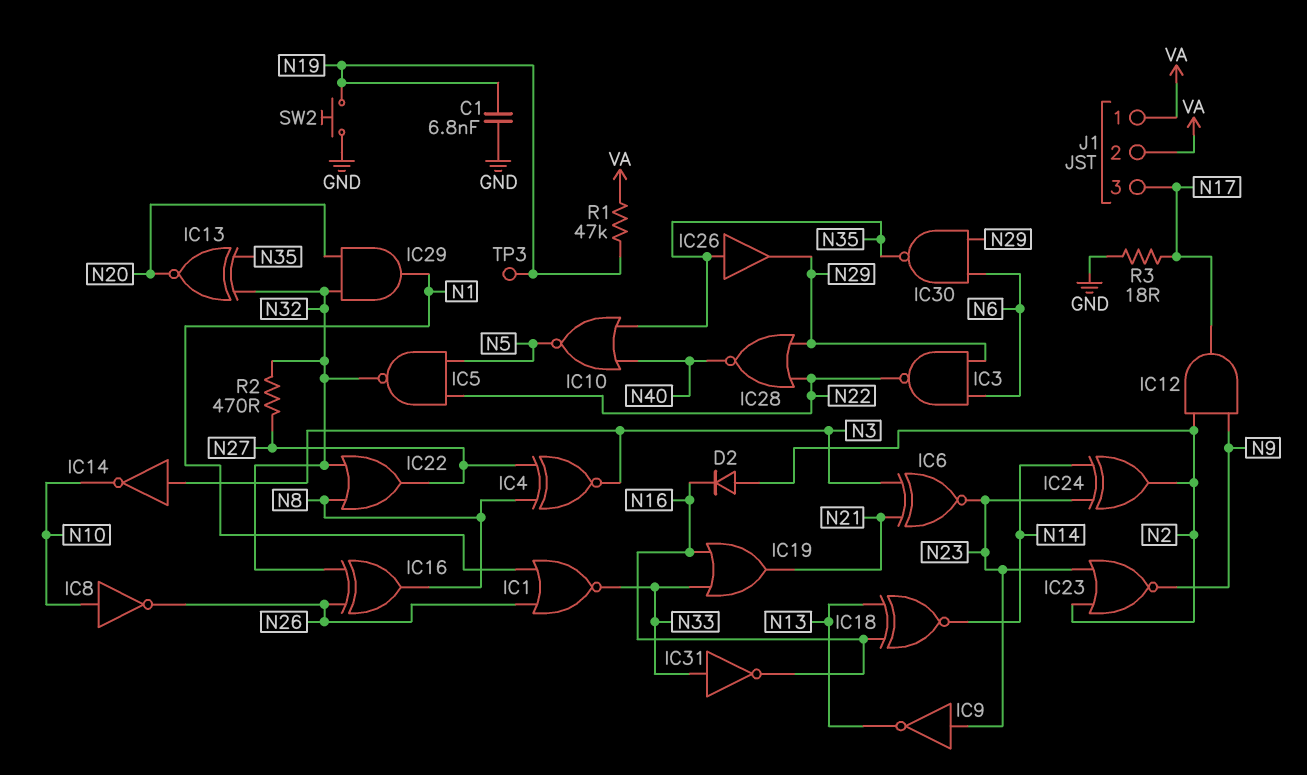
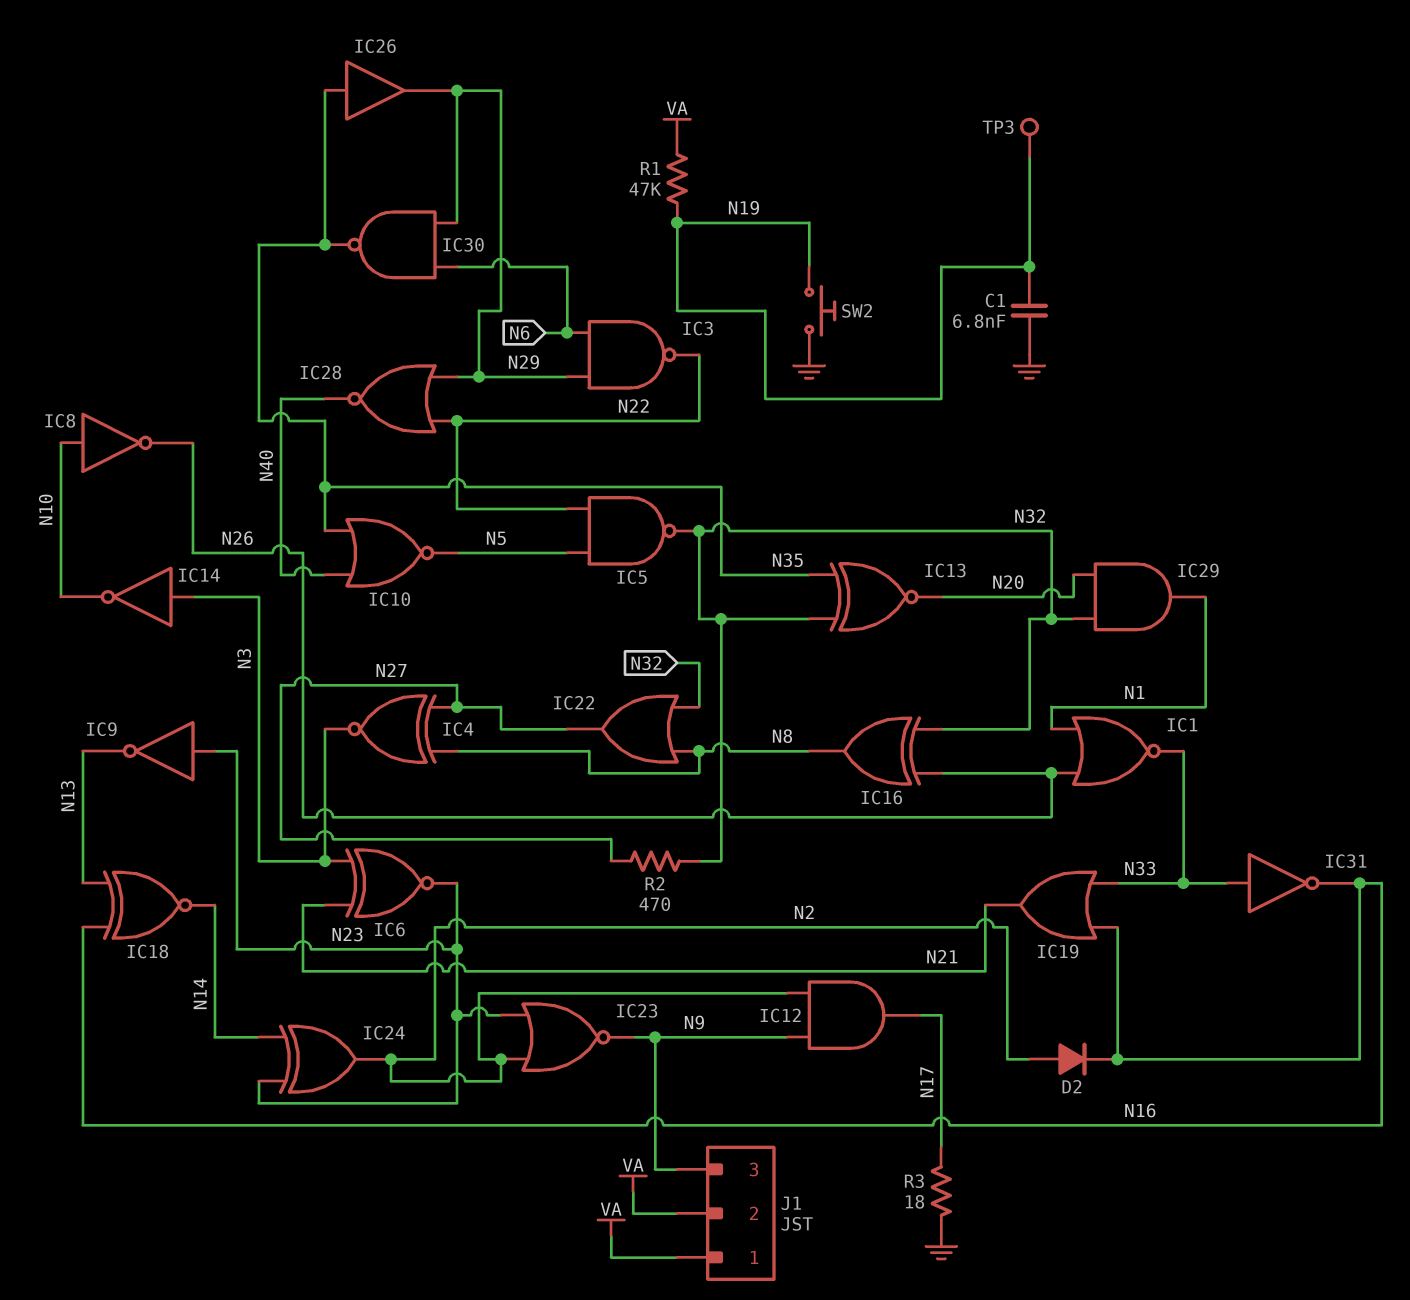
J1 pin 3: N17 -> N9

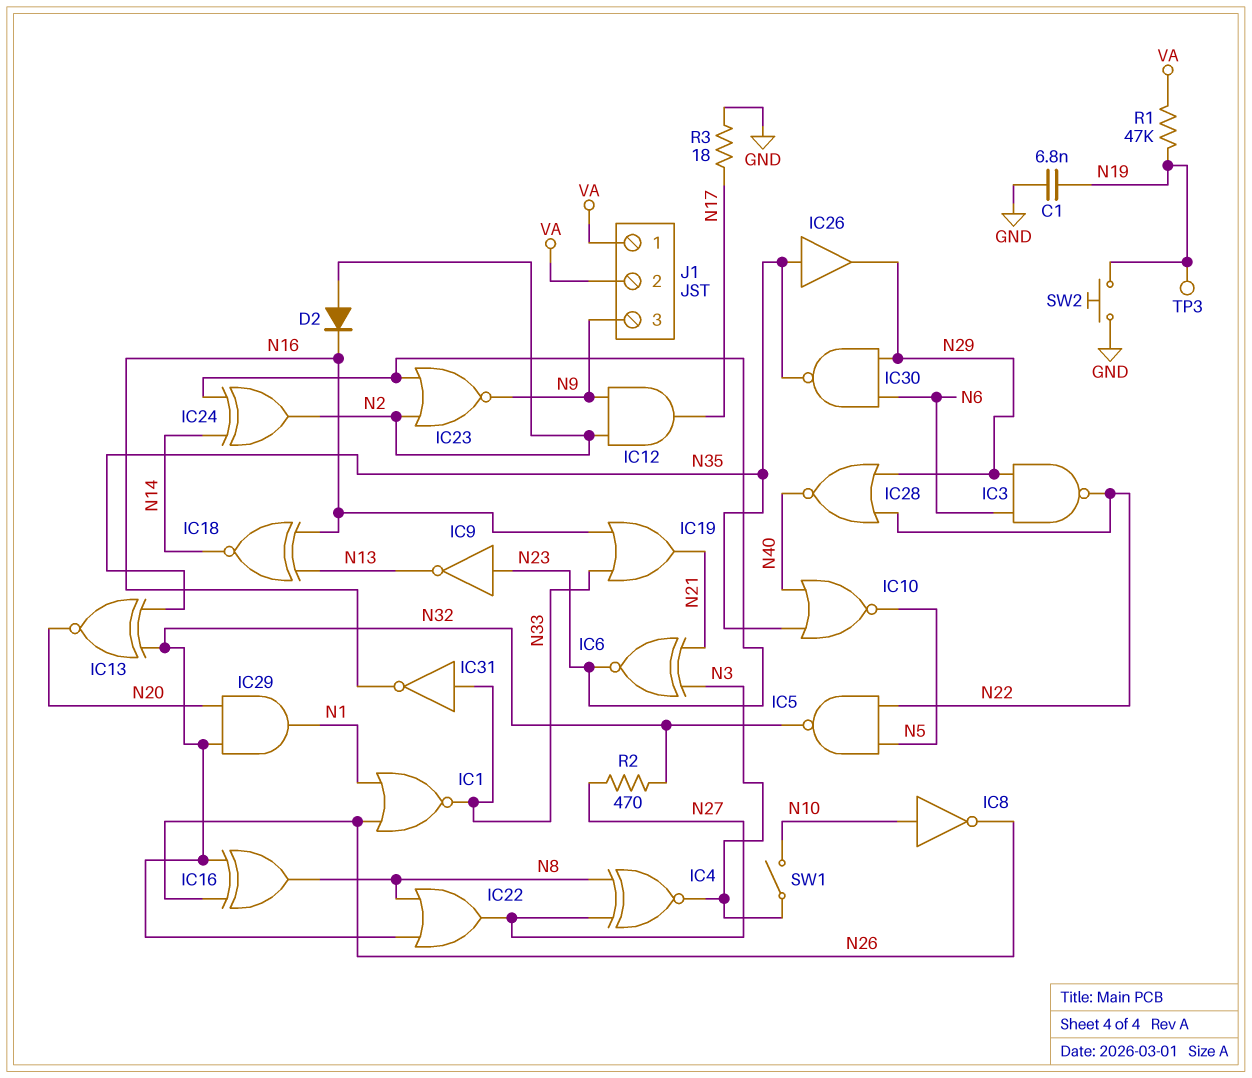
IC14: NOT (in N3, out N10) -> none
SW1: none -> switch (N3, N10)

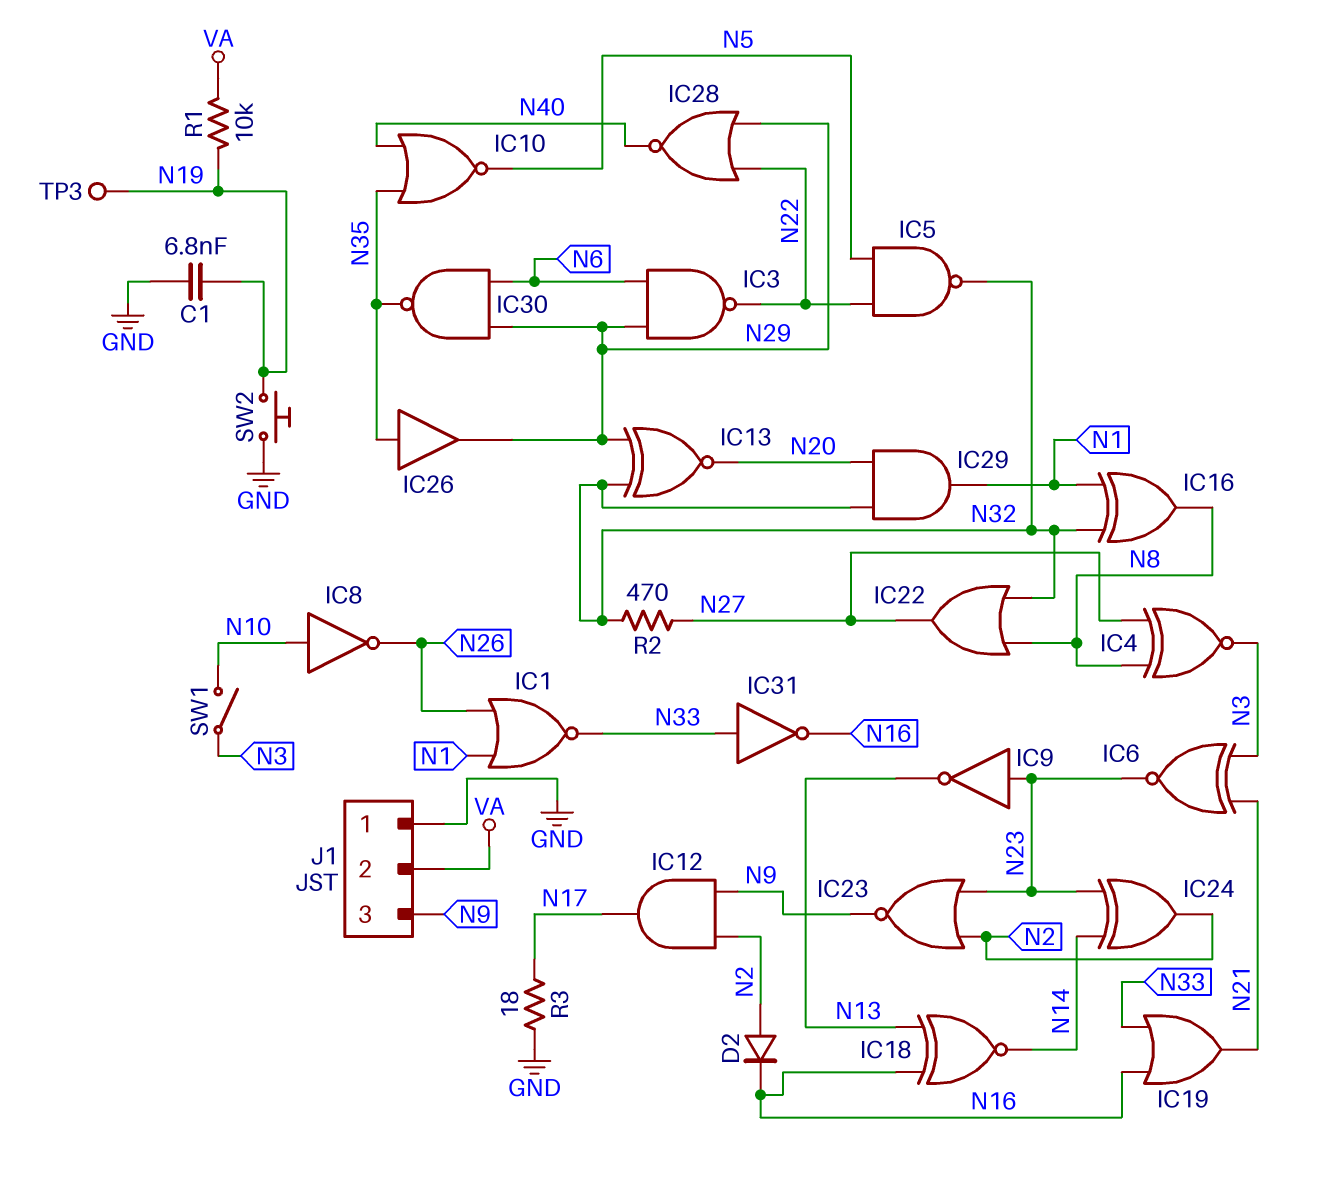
IC13: XNOR (in N32, in N35, out N20) -> XNOR (in N29, in N32, out N20)
IC16: XOR (in N26, in N32, out N8) -> XOR (in N1, in N32, out N8)
J1 pin 1: VA -> GND
R1: 47k (N19, VA) -> 10k (N19, VA)

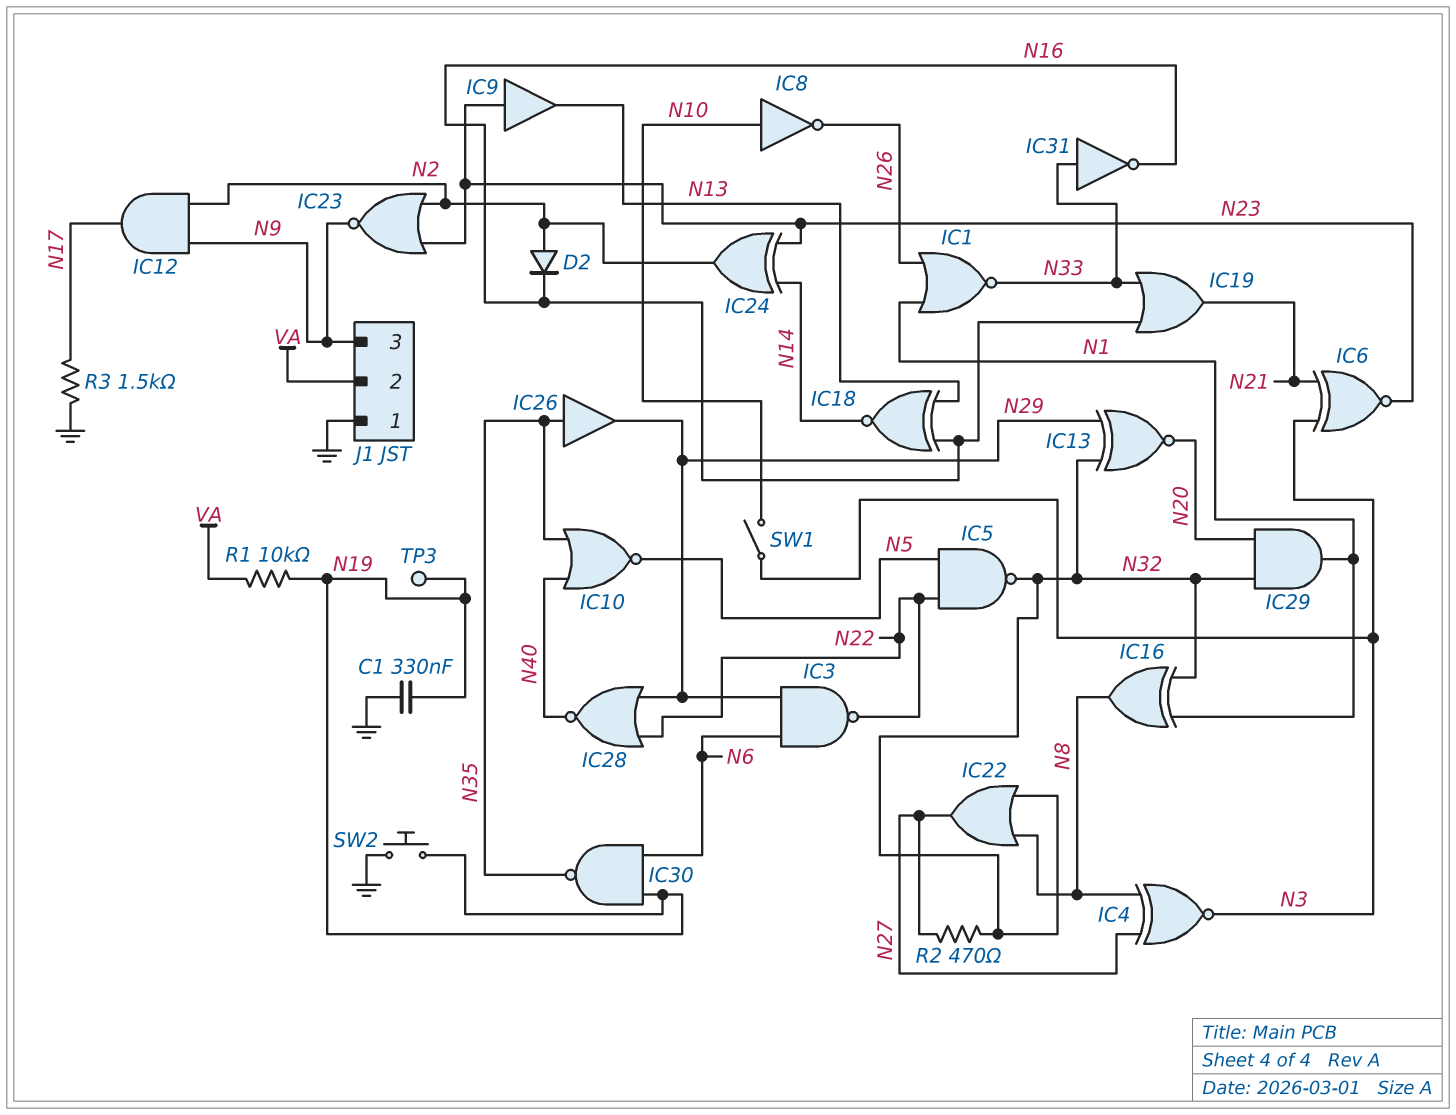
C1: 6.8nF (GND, N19) -> 330nF (GND, N19)
IC9: NOT (in N23, out N13) -> buffer (in N23, out N13)
IC30: NAND (in N6, in N29, out N35) -> NAND (in N6, in N19, out N35)
R3: 18 (GND, N17) -> 1.5k (GND, N17)

